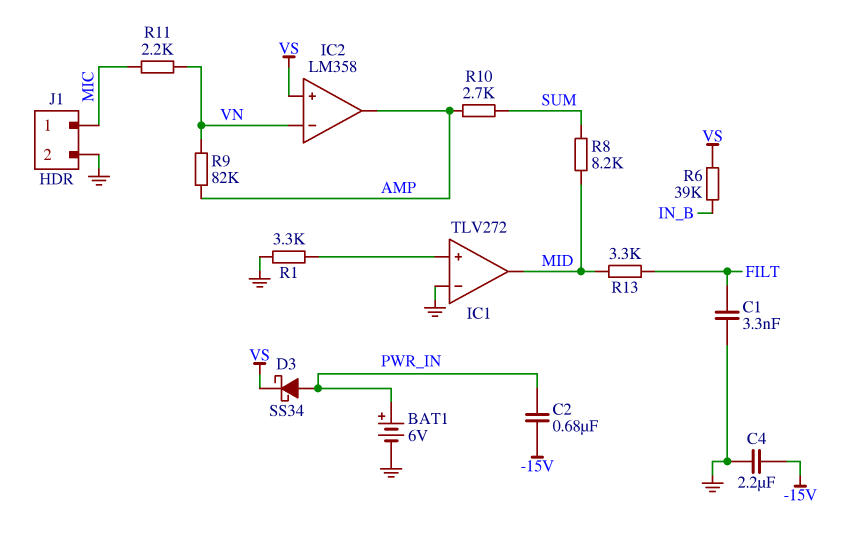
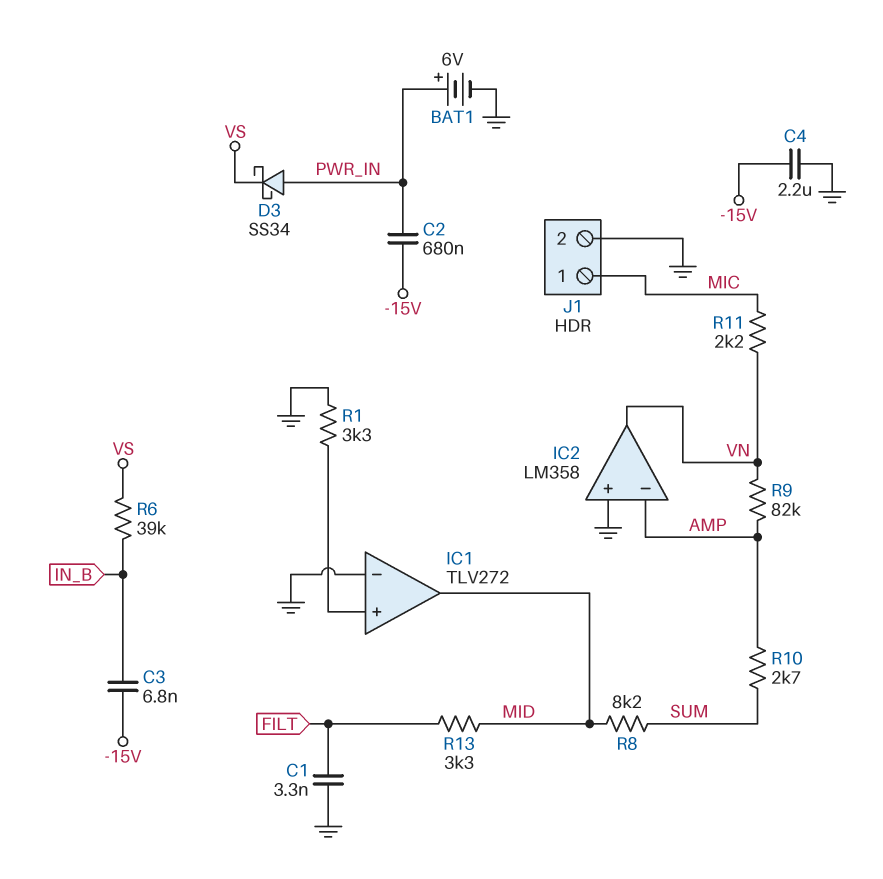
C3: none -> 6.8nF (-15V, IN_B)
IC2 pin in+: VS -> GND
IC2 pin in-: VN -> AMP
IC2 pin out: AMP -> VN

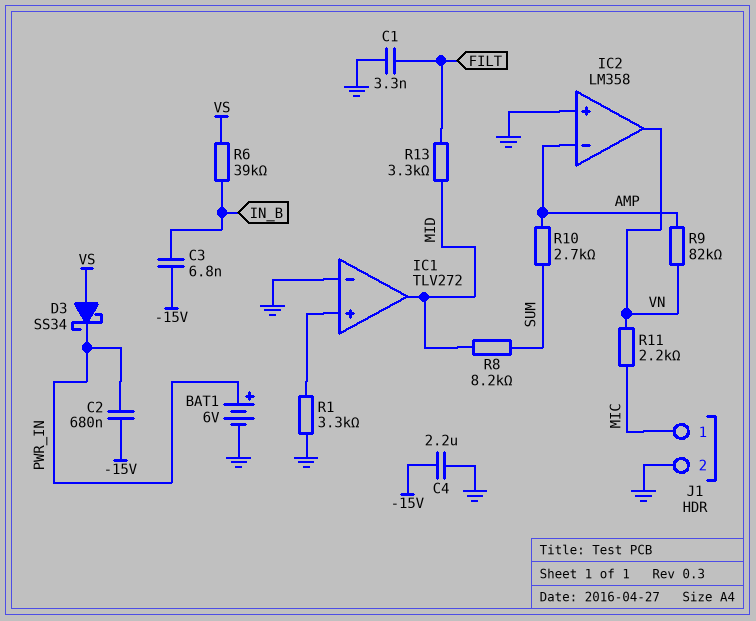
D3: schottky SS34 (A PWR_IN, K VS) -> schottky SS34 (A VS, K PWR_IN)

